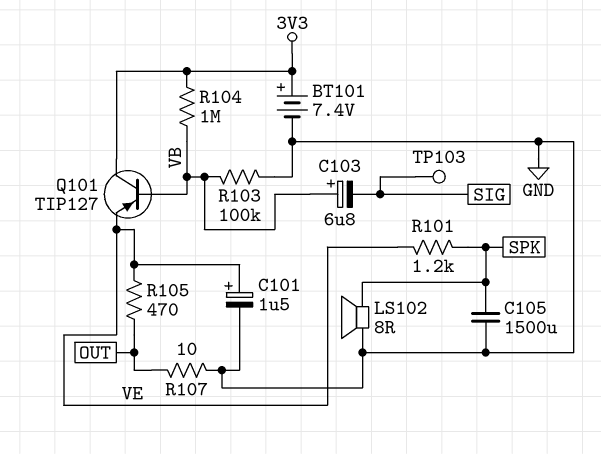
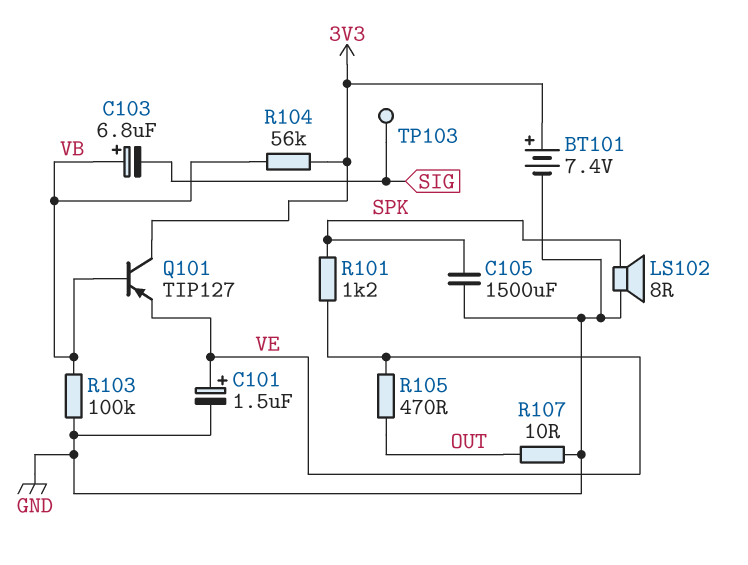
R104: 1M (3V3, VB) -> 56k (3V3, VB)

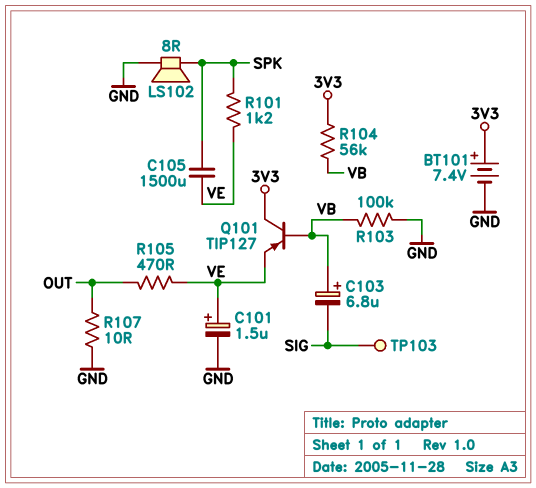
C105: 1500uF (GND, SPK) -> 1500uF (SPK, VE)

